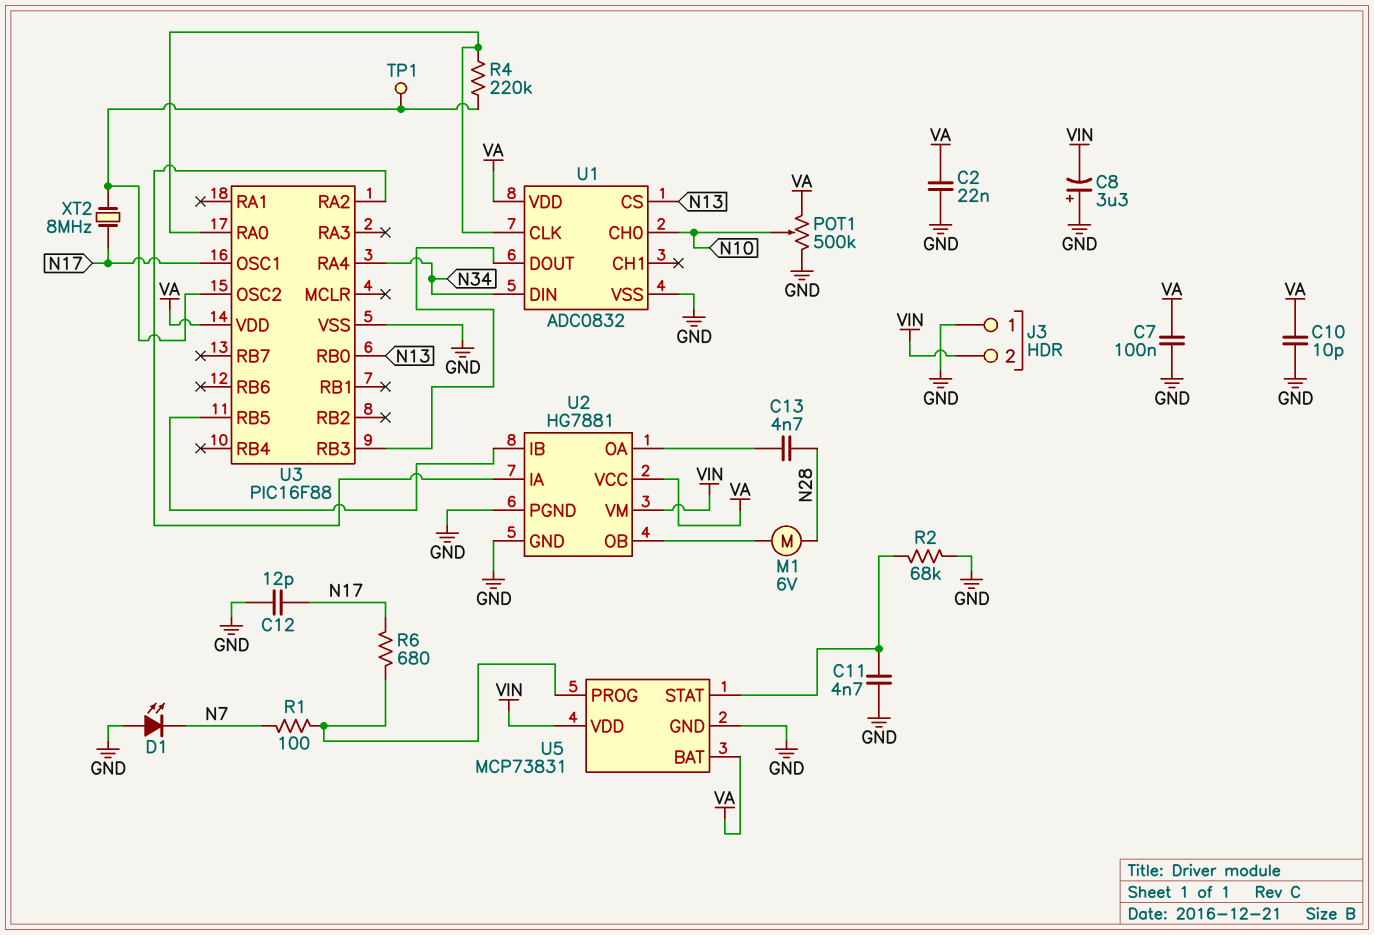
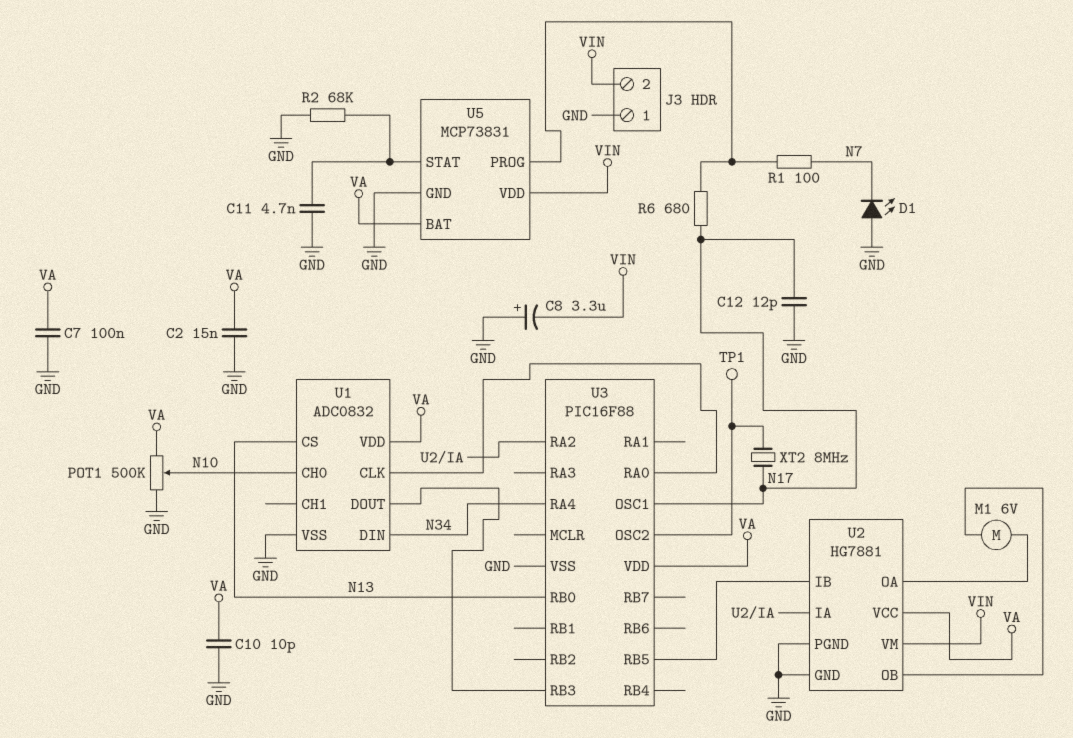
C2: 22nF (GND, VA) -> 15nF (GND, VA)
C13: 4.7nF (N28, U2/OA) -> none
M1: motor 6V (N28, U2/OB) -> motor 6V (U2/OA, U2/OB)
R4: 220k (U1/CLK, U3/OSC2) -> none

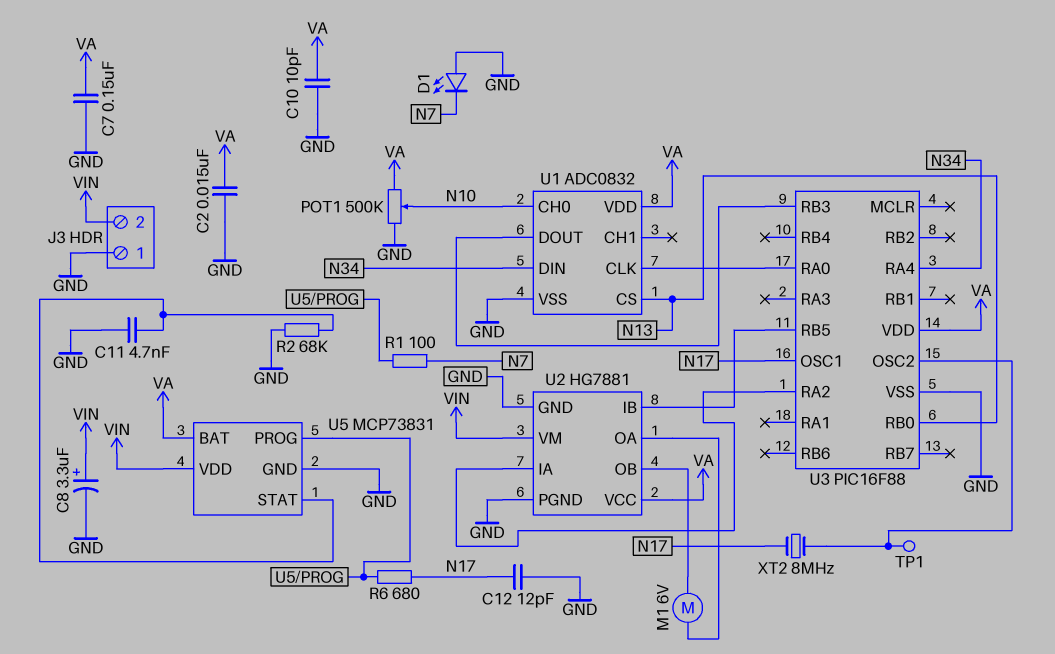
C7: 100nF (GND, VA) -> 150nF (GND, VA)
C8: 3.3uF (plus GND, minus VIN) -> 3.3uF (plus VIN, minus GND)

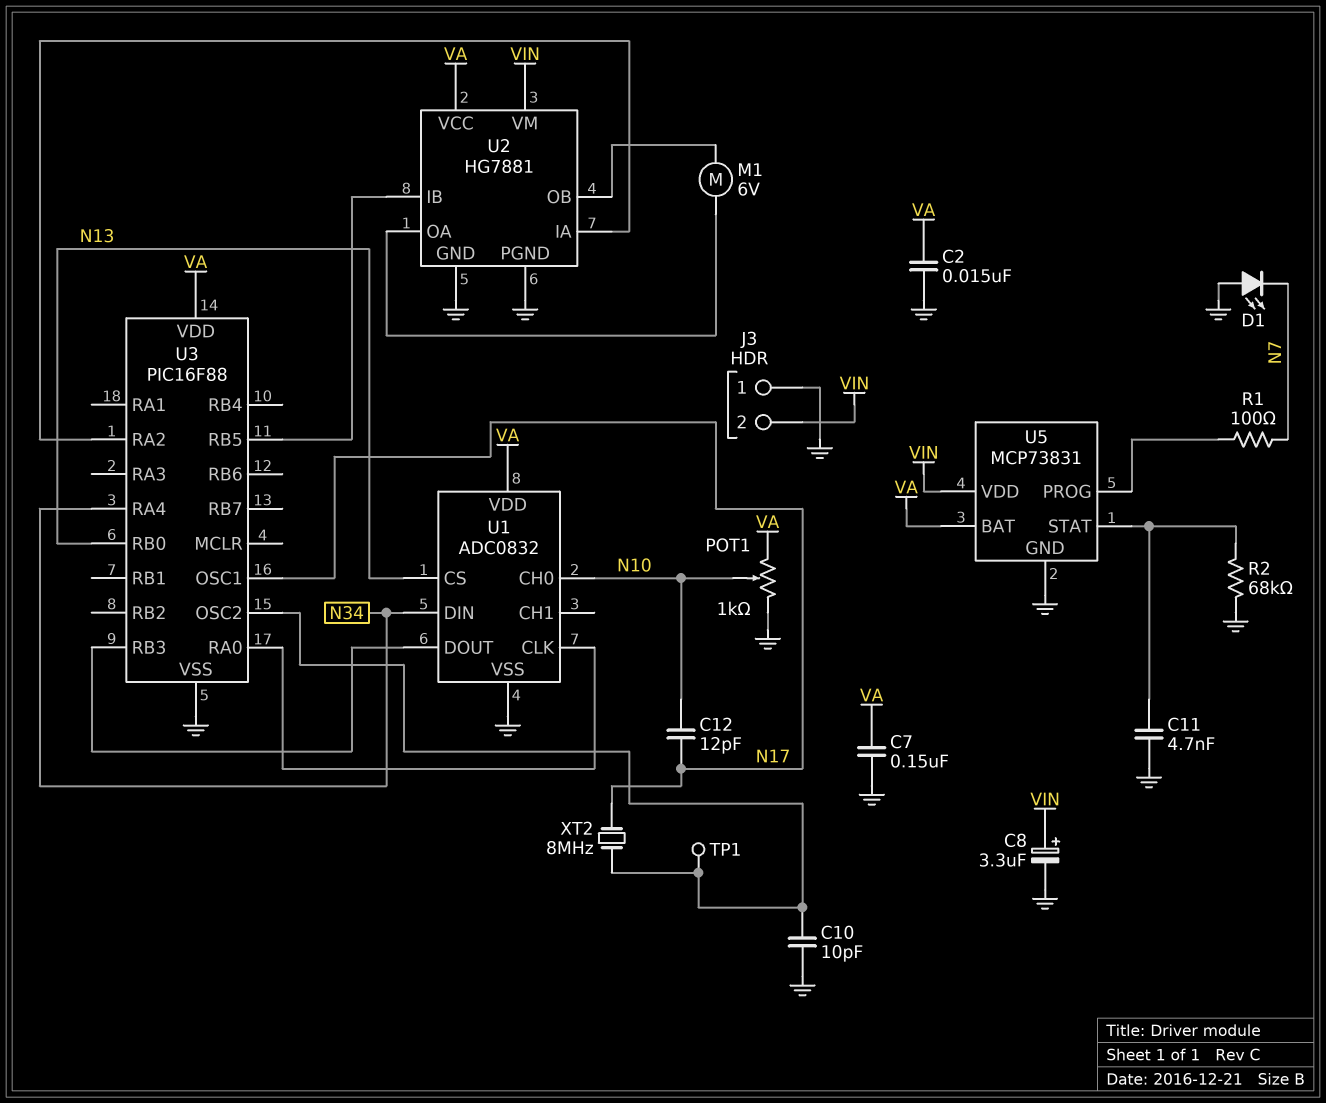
C10: 10pF (GND, VA) -> 10pF (GND, U3/OSC2)
C12: 12pF (GND, N17) -> 12pF (N10, N17)
POT1: 500k (GND, VA, wiper N10) -> 1k (GND, VA, wiper N10)
R6: 680 (N17, U5/PROG) -> none

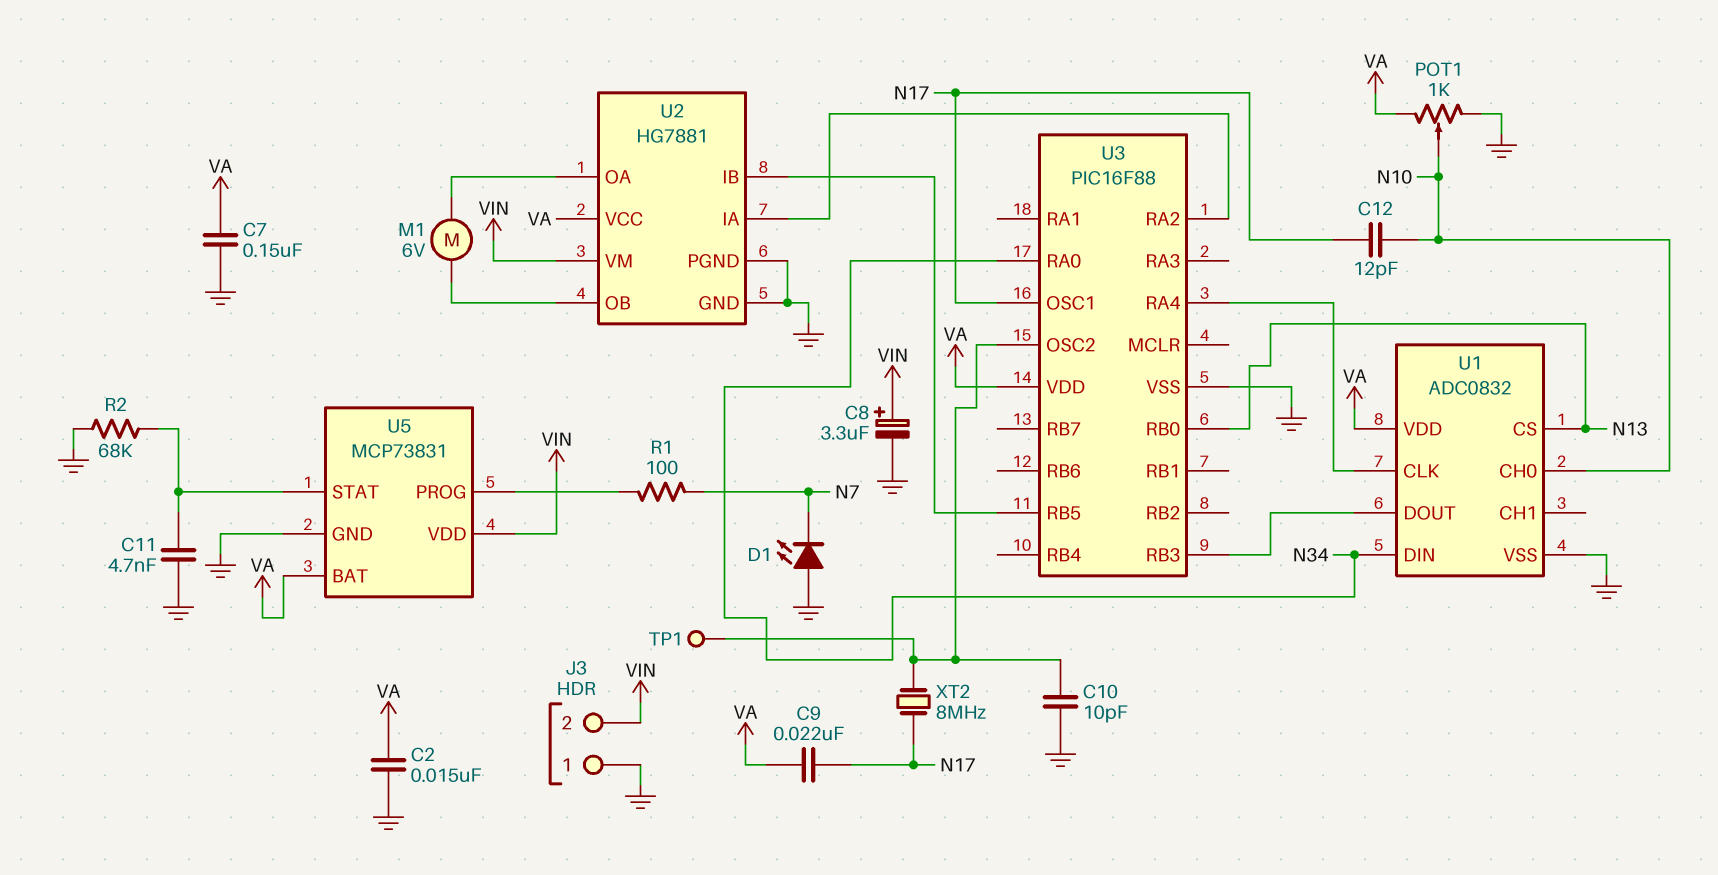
C9: none -> 22nF (N17, VA)
U3 pin RA0: U1/CLK -> N34
U3 pin RA4: N34 -> U1/CLK

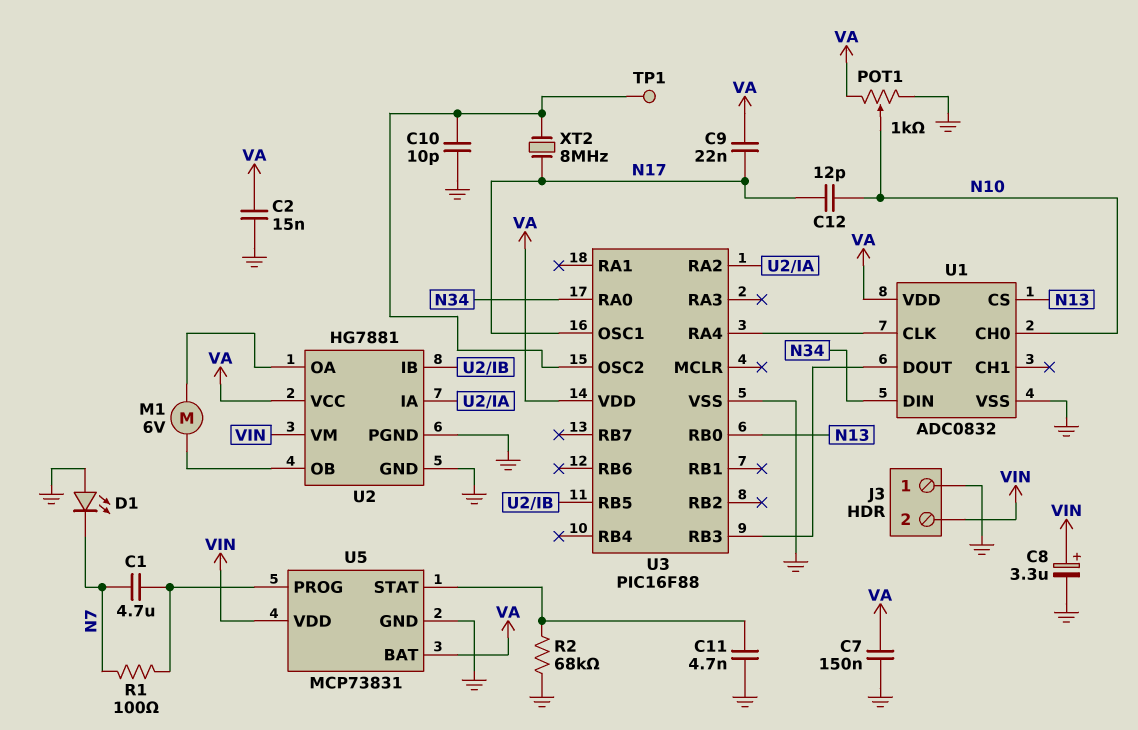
C1: none -> 4.7uF (N7, U5/PROG)

